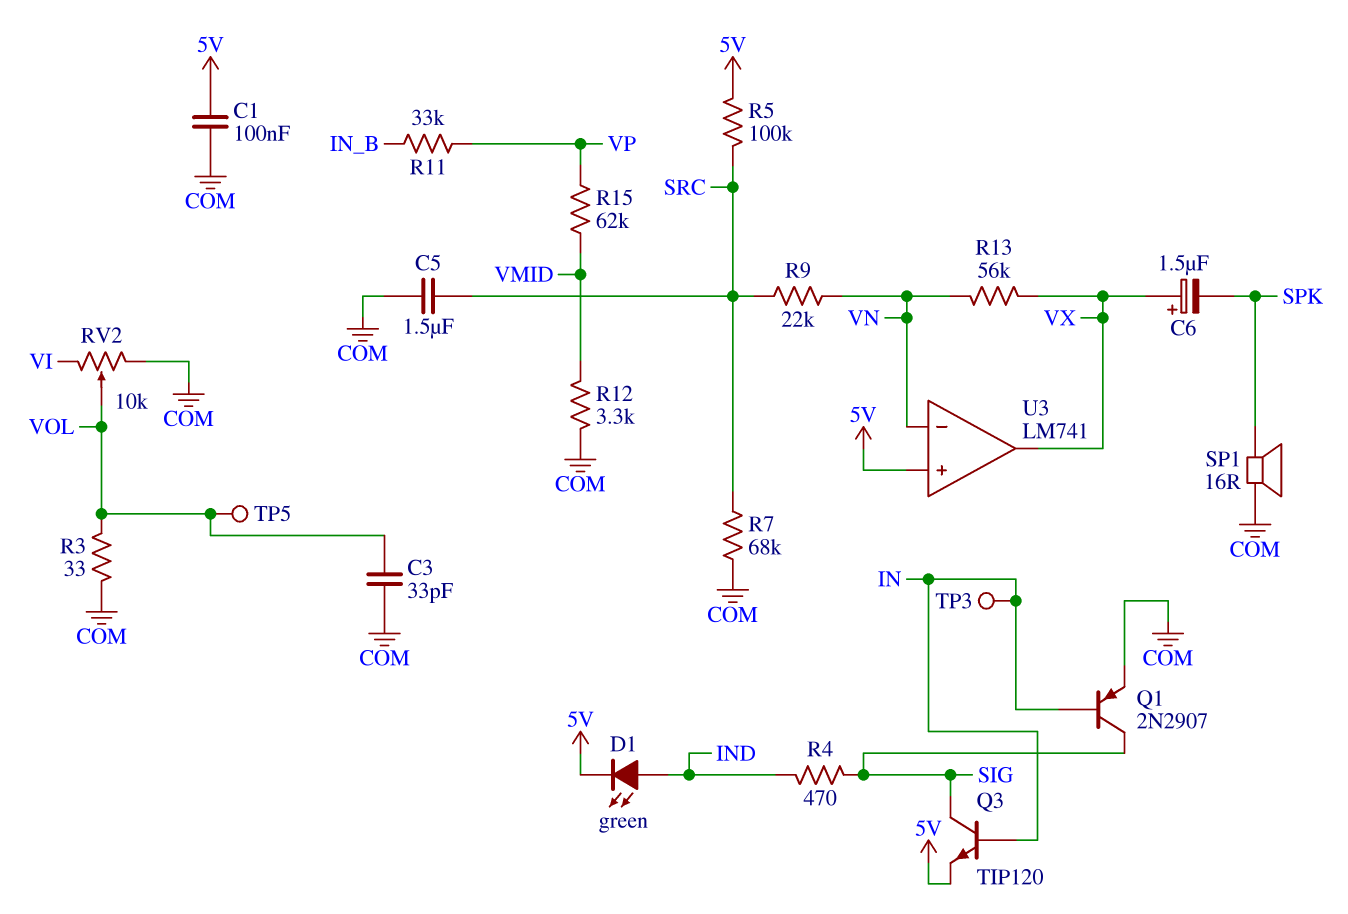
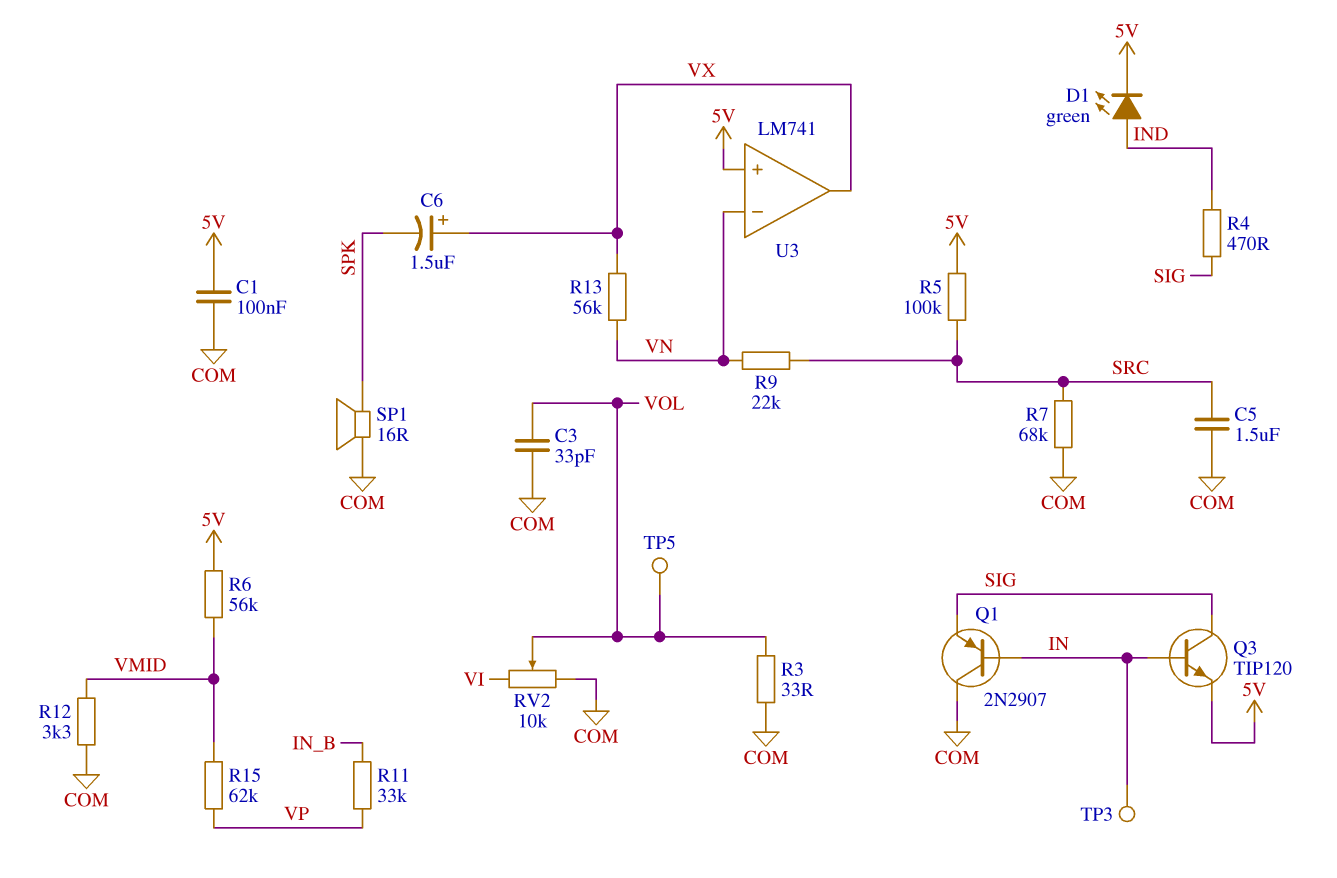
Q1: PNP 2N2907 (B IN, C SIG, E COM) -> PNP 2N2907 (B IN, C COM, E SIG)
R6: none -> 56k (5V, VMID)

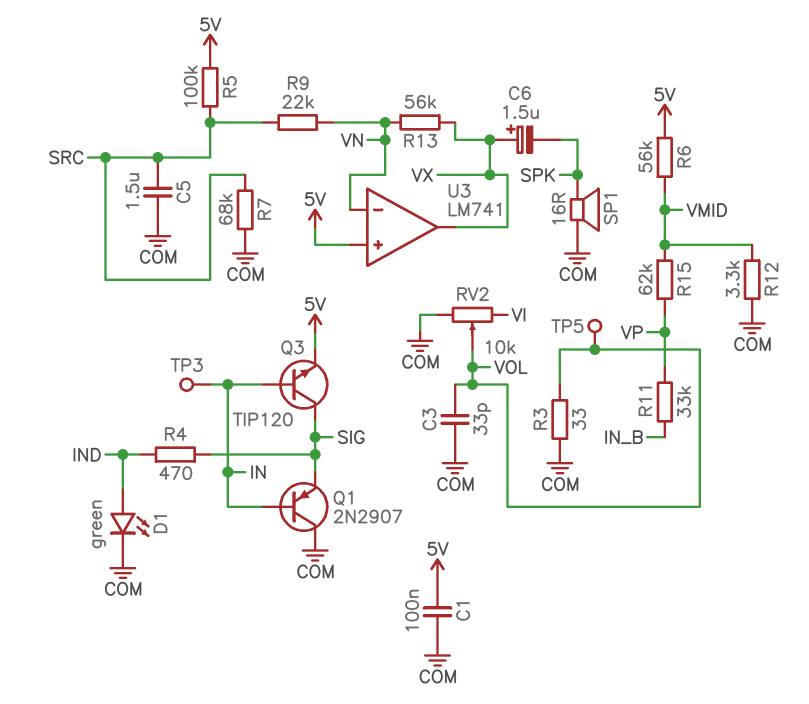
D1: LED green (A IND, K 5V) -> LED green (A IND, K COM)

